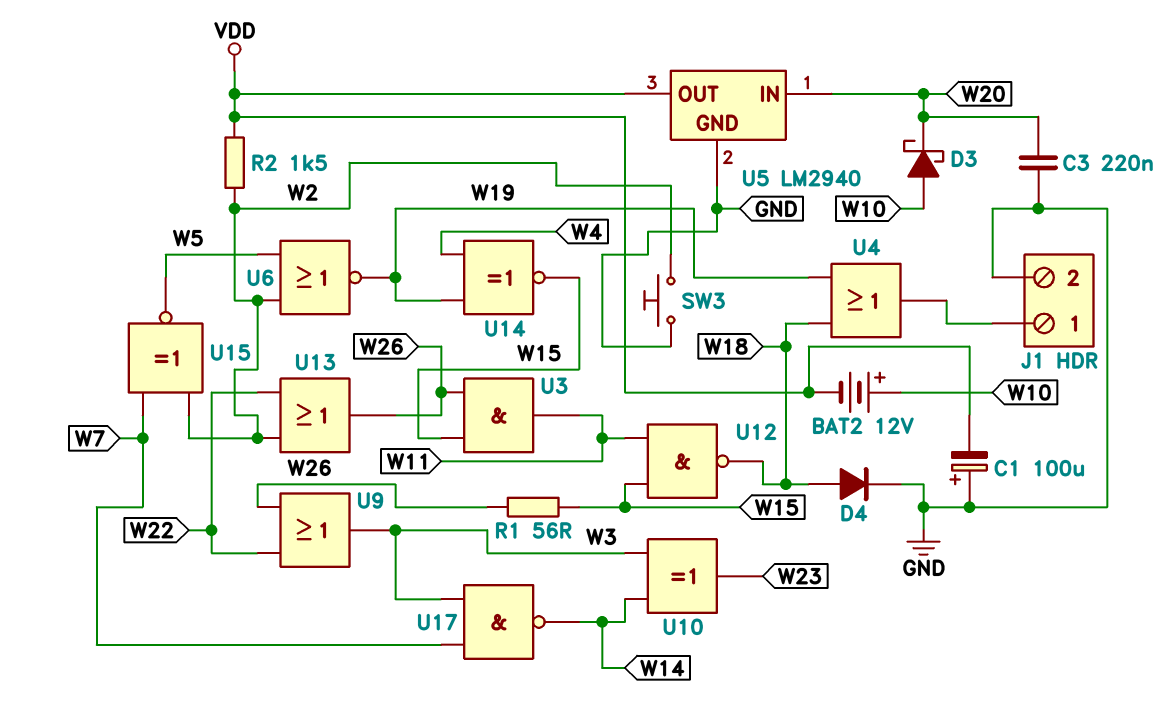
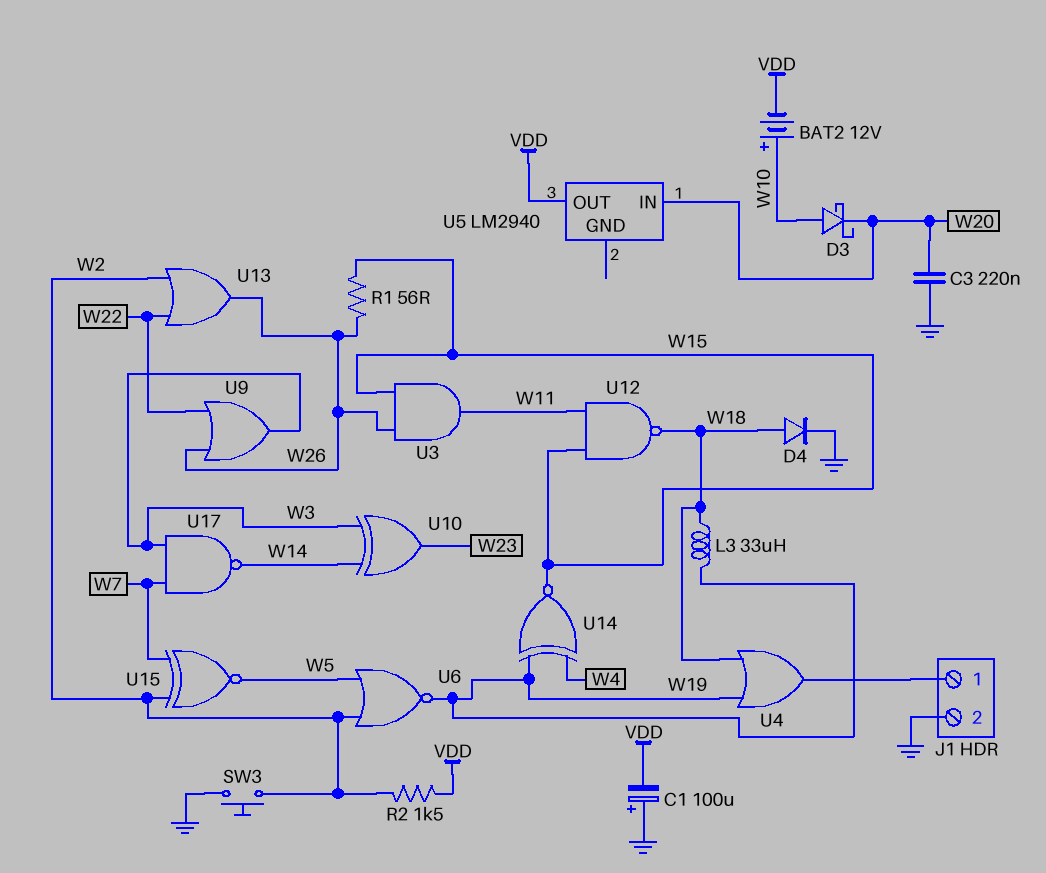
L3: none -> 33uH (W18, W19)
U5 pin GND: GND -> none

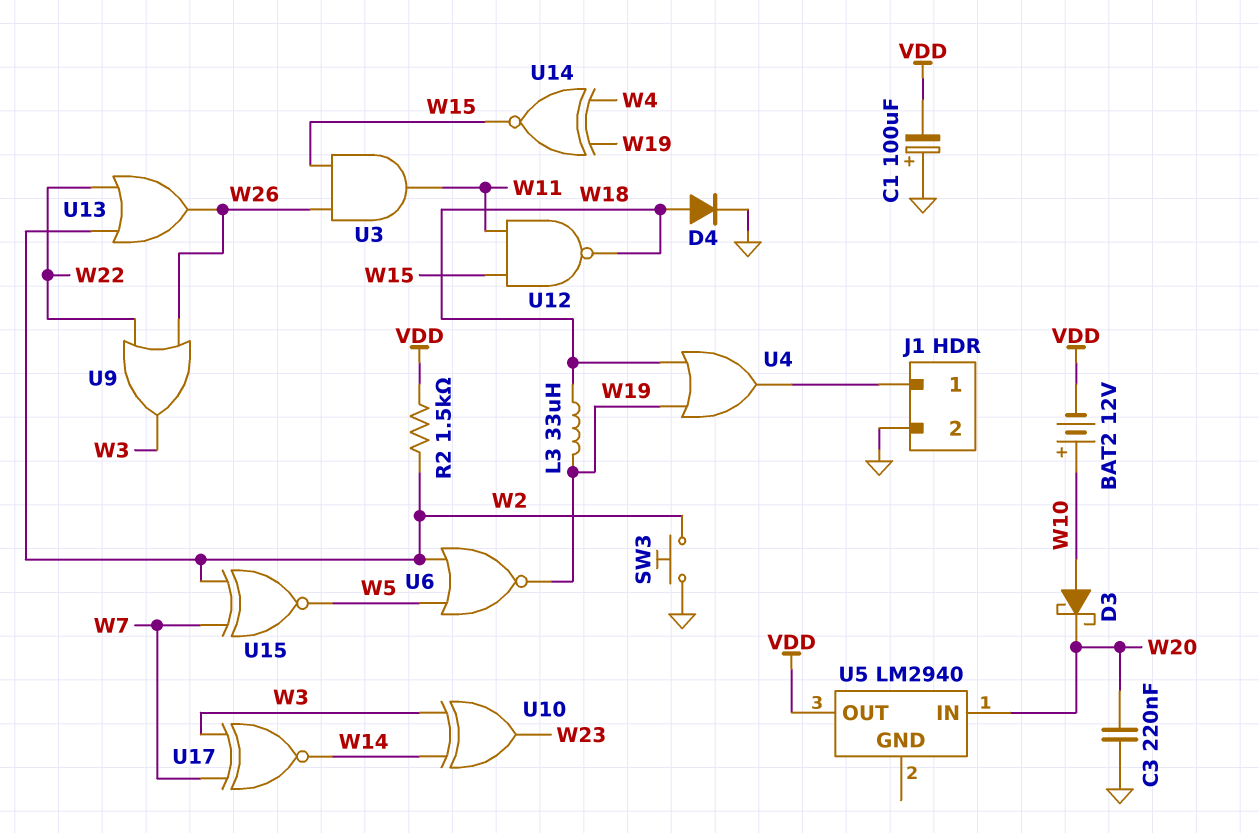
R1: 56 (W15, W26) -> none
U17: NAND (in W3, in W7, out W14) -> XNOR (in W3, in W7, out W14)

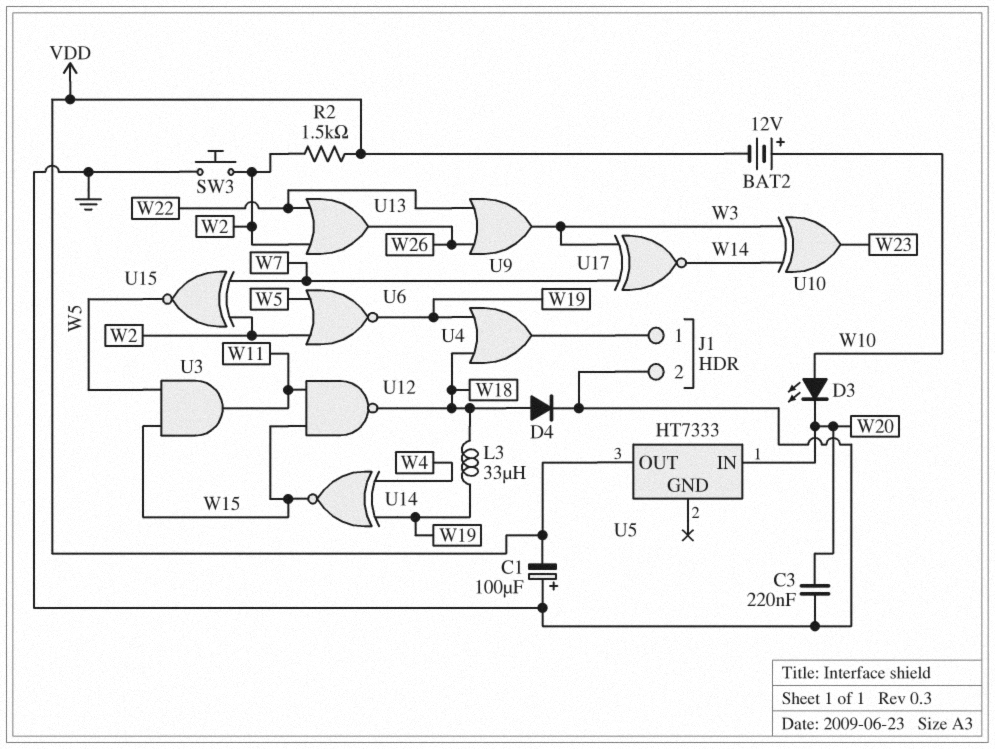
D3: schottky (A W10, K W20) -> LED (A W10, K W20)
U3: AND (in W15, in W26, out W11) -> AND (in W5, in W15, out W11)
U5: LM2940 -> HT7333

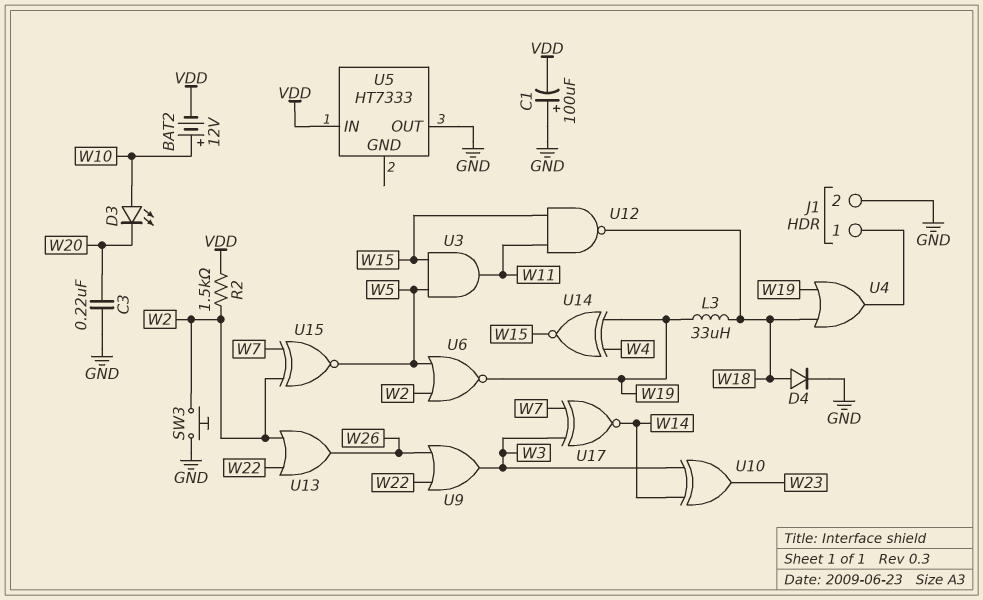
U5 pin IN: W20 -> VDD
U5 pin OUT: VDD -> GND

